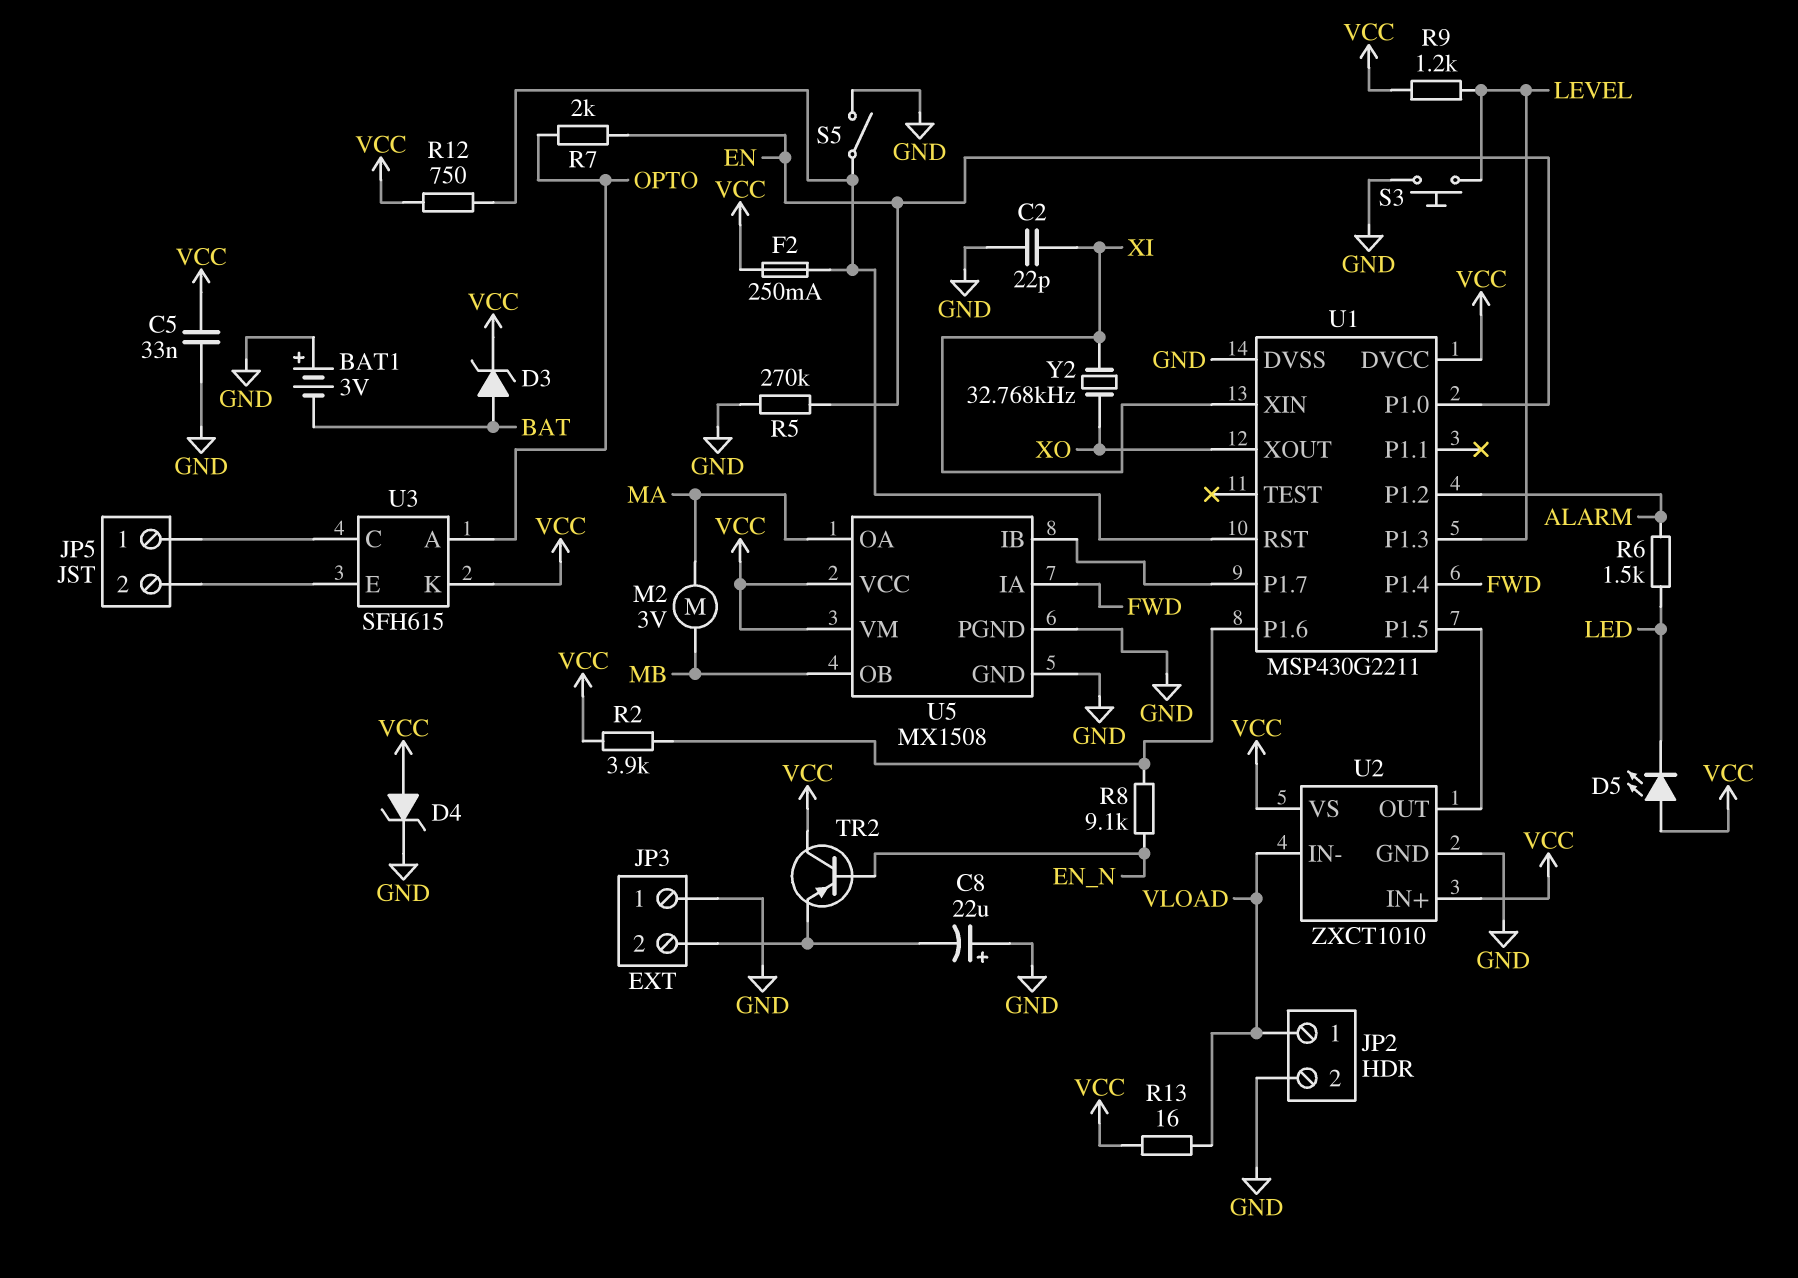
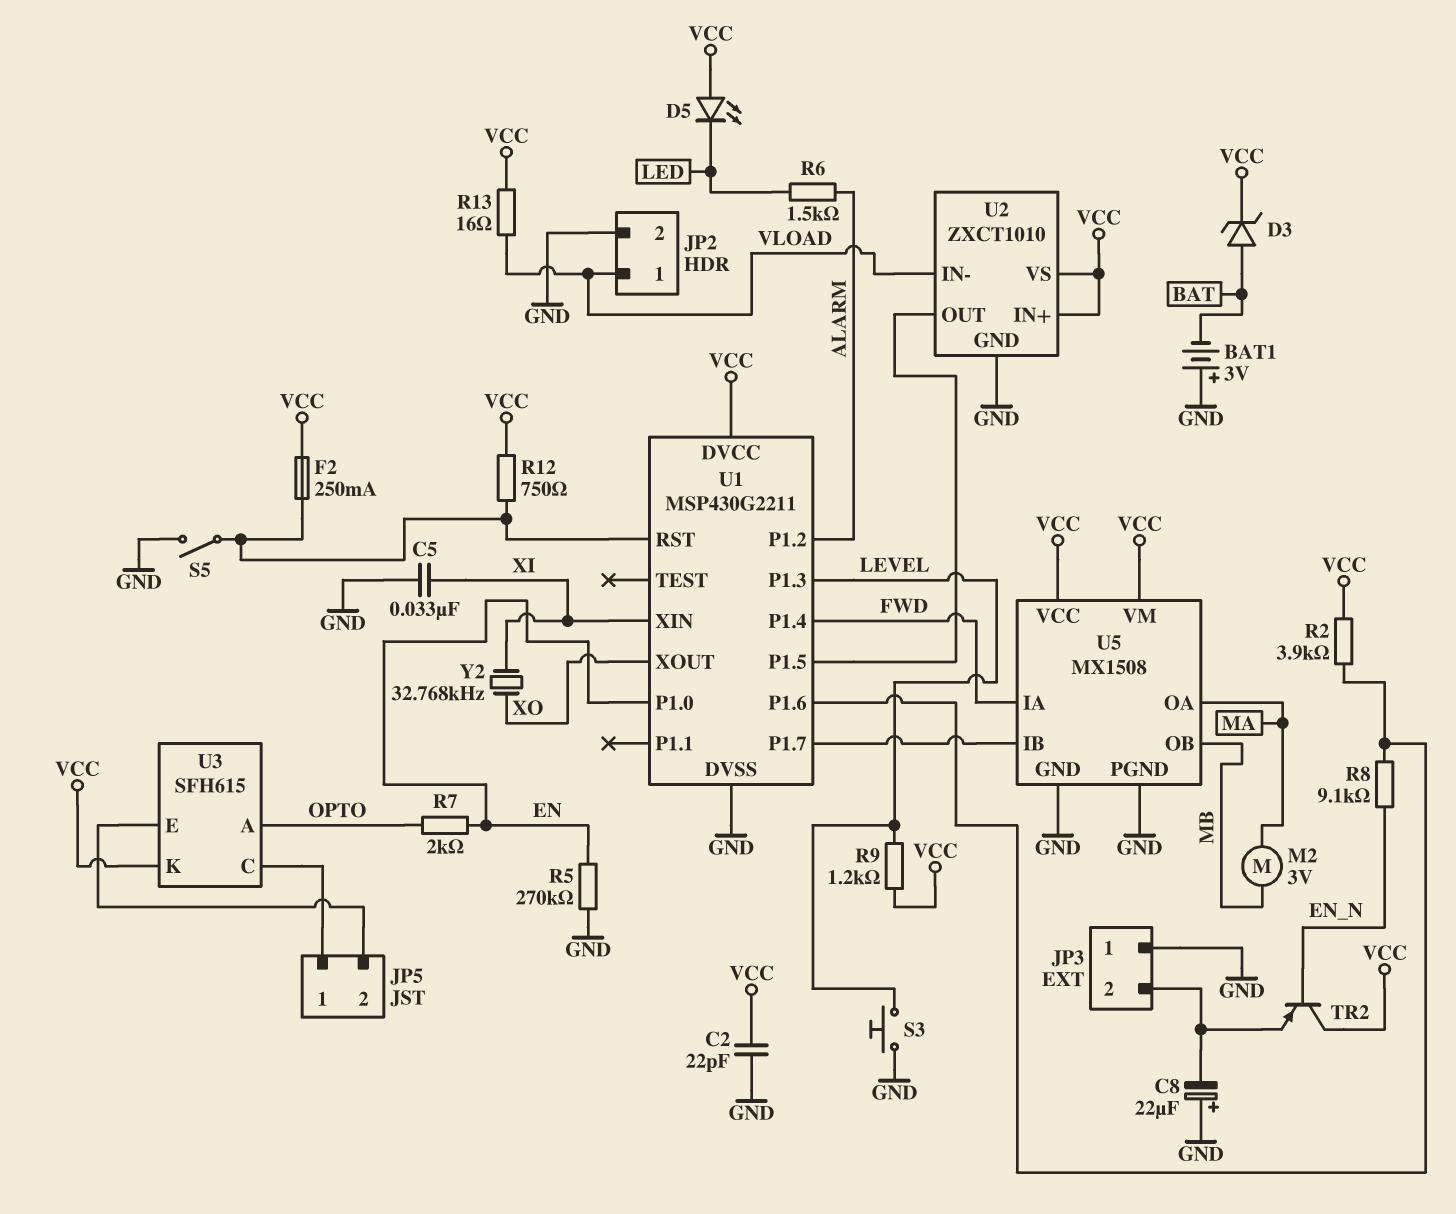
C2: 22pF (GND, XI) -> 22pF (GND, VCC)
C5: 33nF (GND, VCC) -> 33nF (GND, XI)
D4: zener (A VCC, K GND) -> none

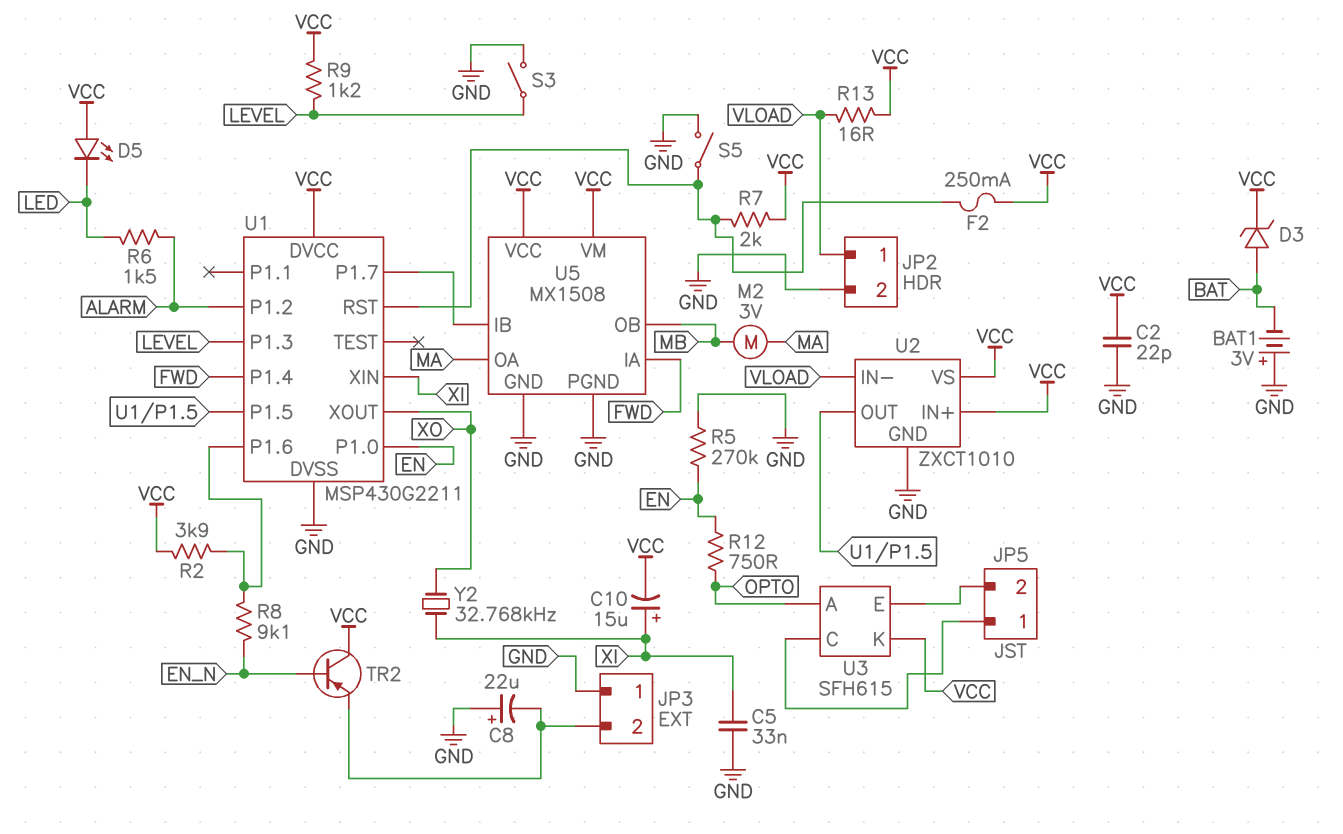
C10: none -> 15uF (plus XI, minus VCC)
R7: 2k (EN, OPTO) -> 2k (U1/RST, VCC)
R12: 750 (U1/RST, VCC) -> 750 (EN, OPTO)
S3: button (GND, LEVEL) -> switch (GND, LEVEL)

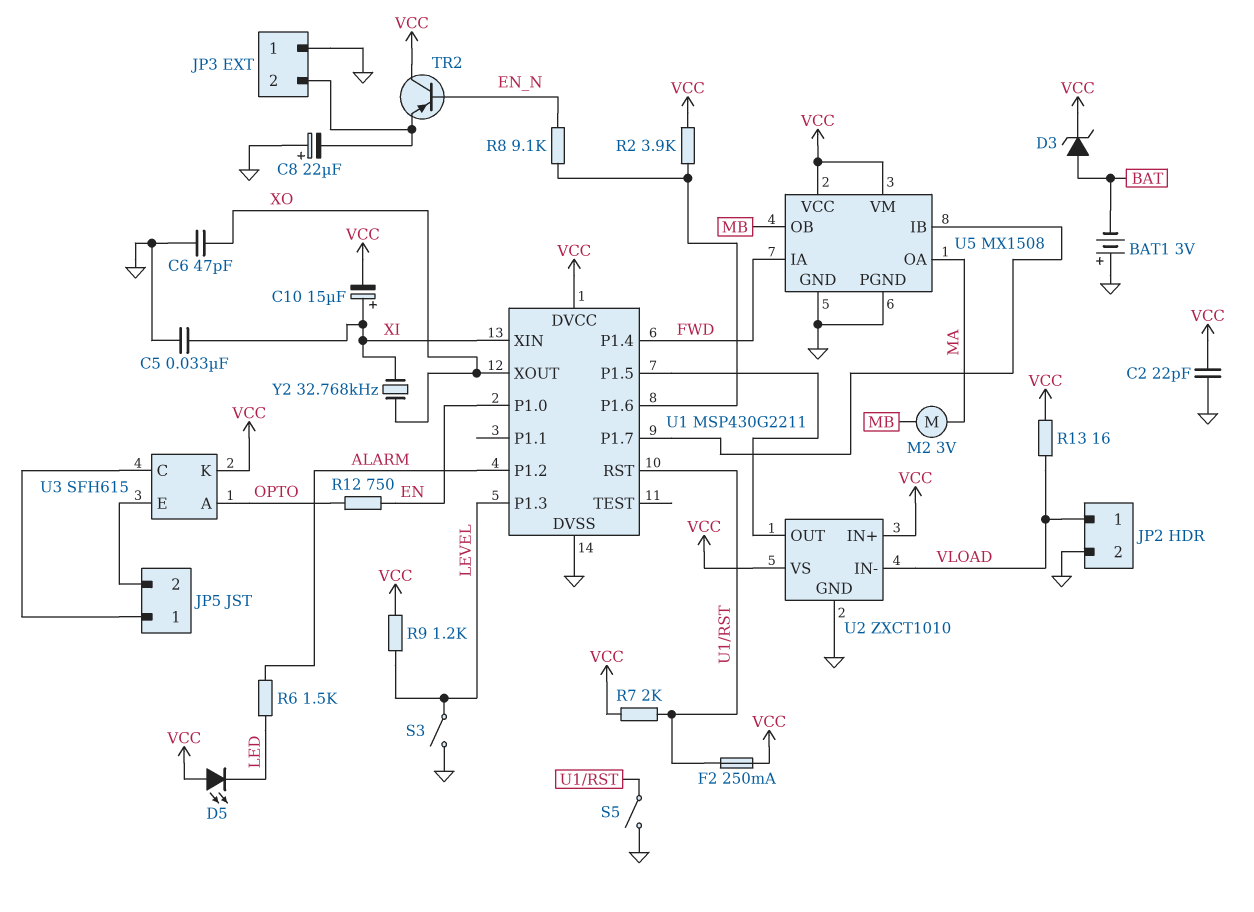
C6: none -> 47pF (GND, XO)
R5: 270k (EN, GND) -> none

